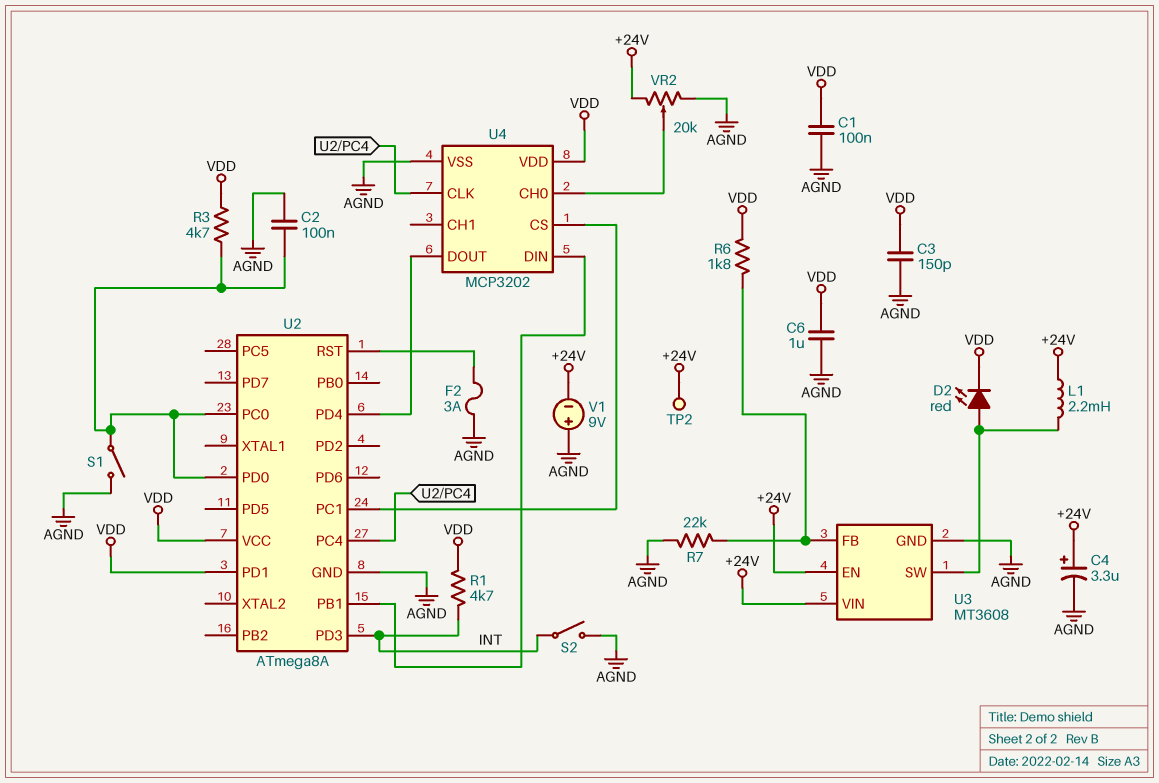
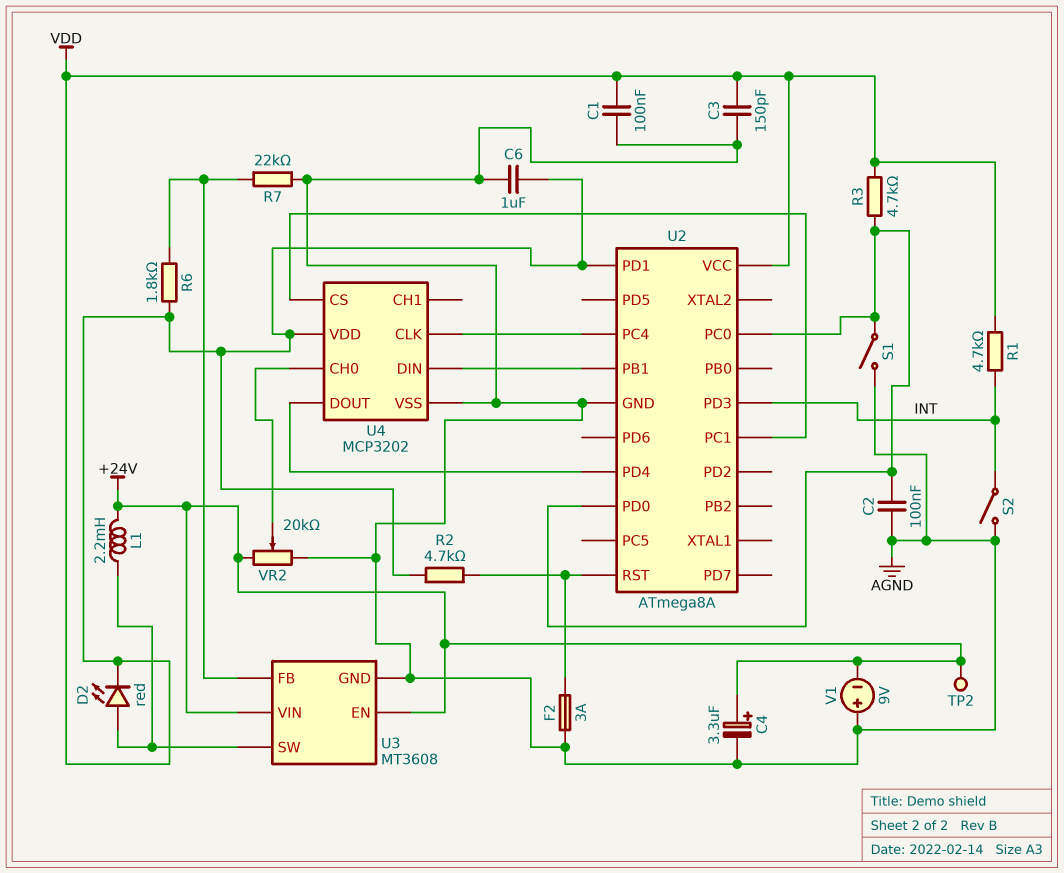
R2: none -> 4.7k (U2/RST, VDD)

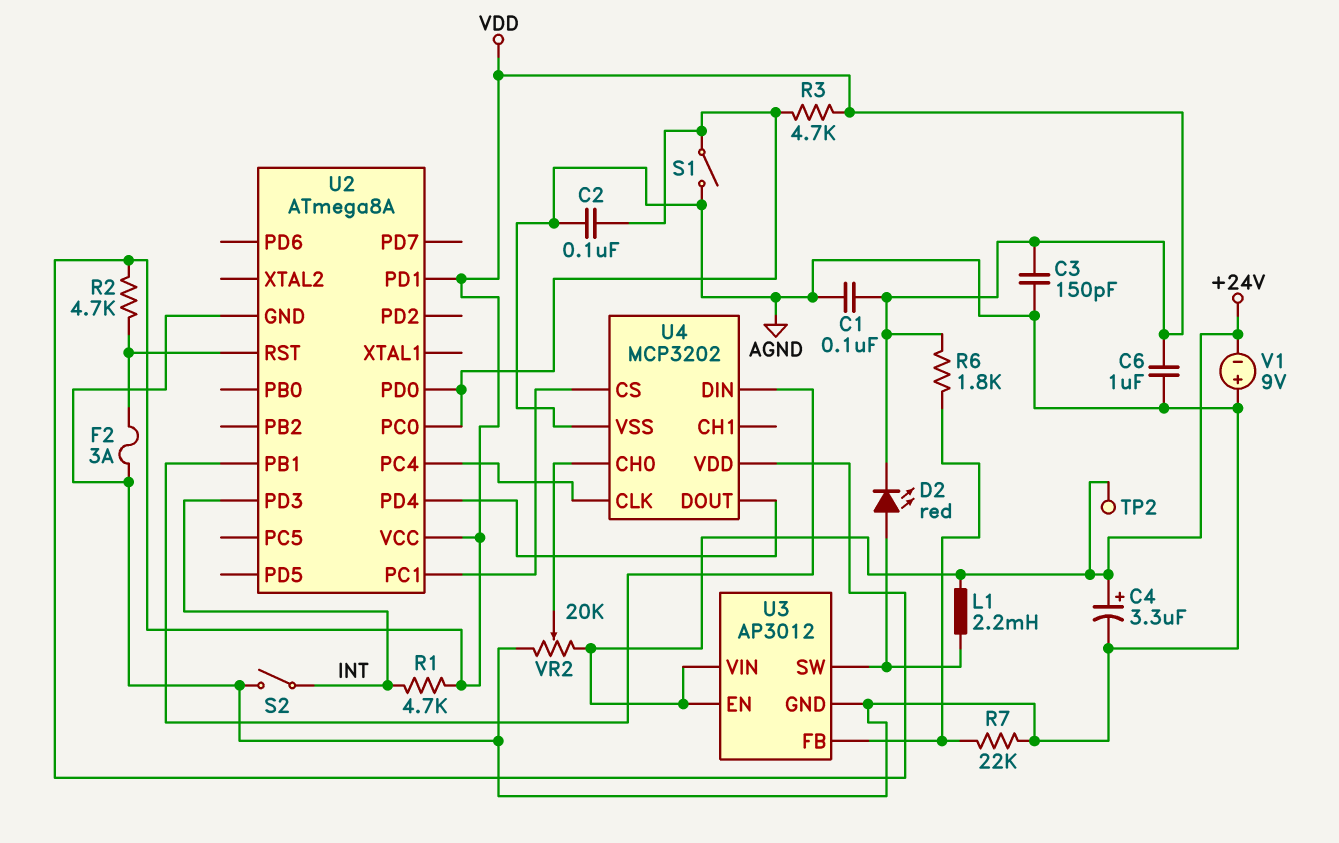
U3: MT3608 -> AP3012

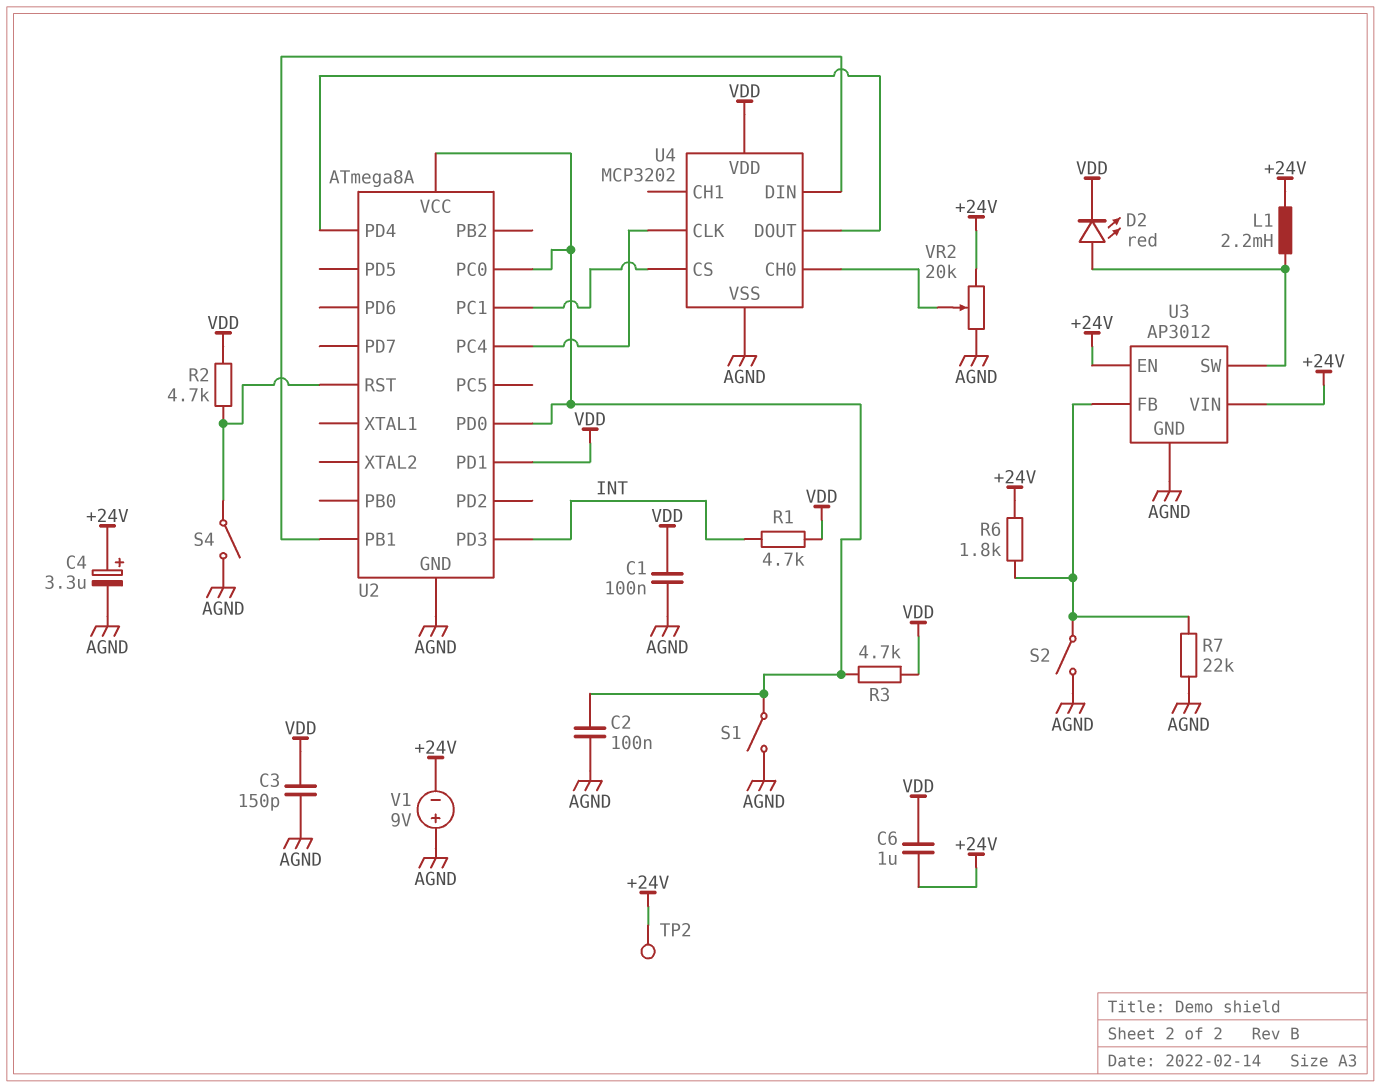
C6: 1uF (AGND, VDD) -> 1uF (+24V, VDD)
F2: 3A (AGND, U2/RST) -> none
R6: 1.8k (U3/FB, VDD) -> 1.8k (+24V, U3/FB)
S2: switch (AGND, INT) -> switch (AGND, U3/FB)
S4: none -> switch (AGND, U2/RST)
U2 pin VCC: VDD -> U2/PC0

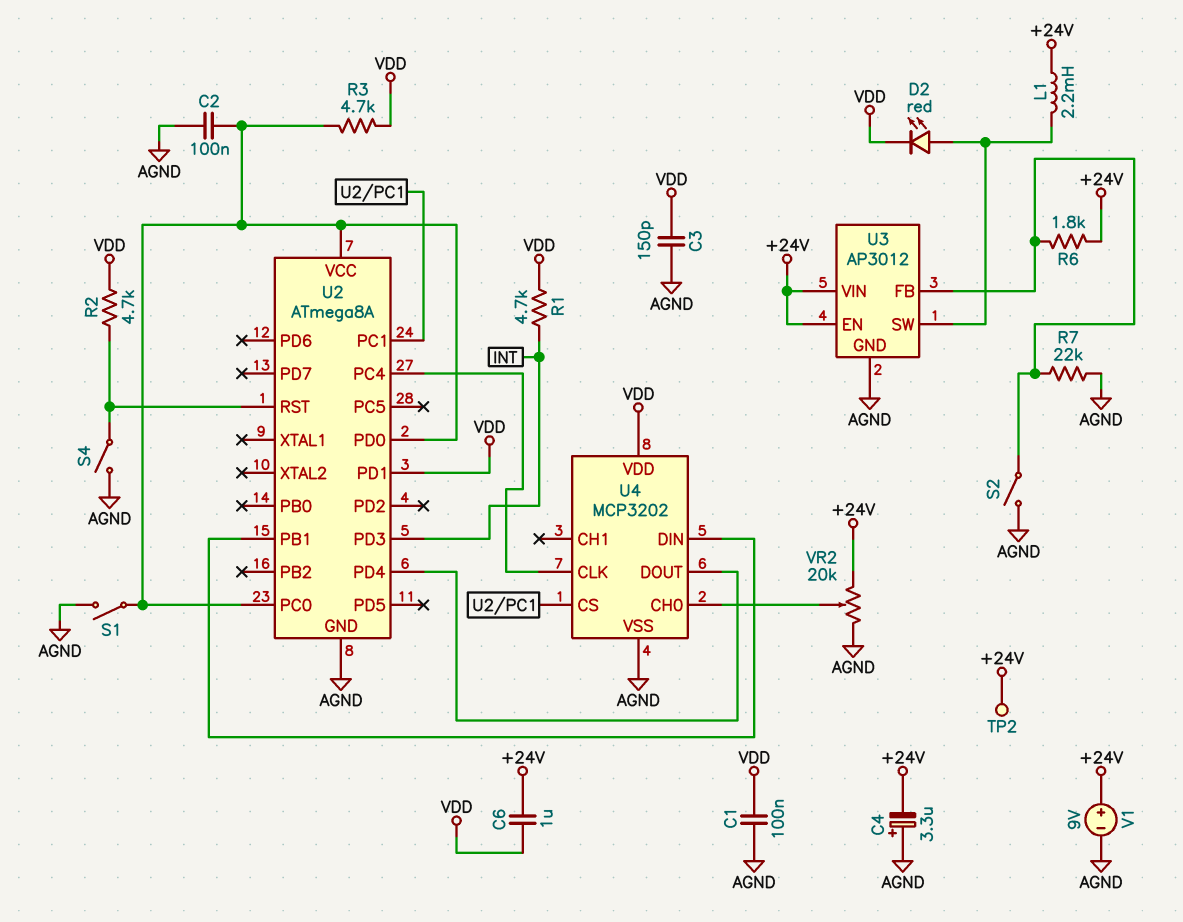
C4: 3.3uF (plus +24V, minus AGND) -> 3.3uF (plus AGND, minus +24V)
V1: 9V (plus AGND, minus +24V) -> 9V (plus +24V, minus AGND)

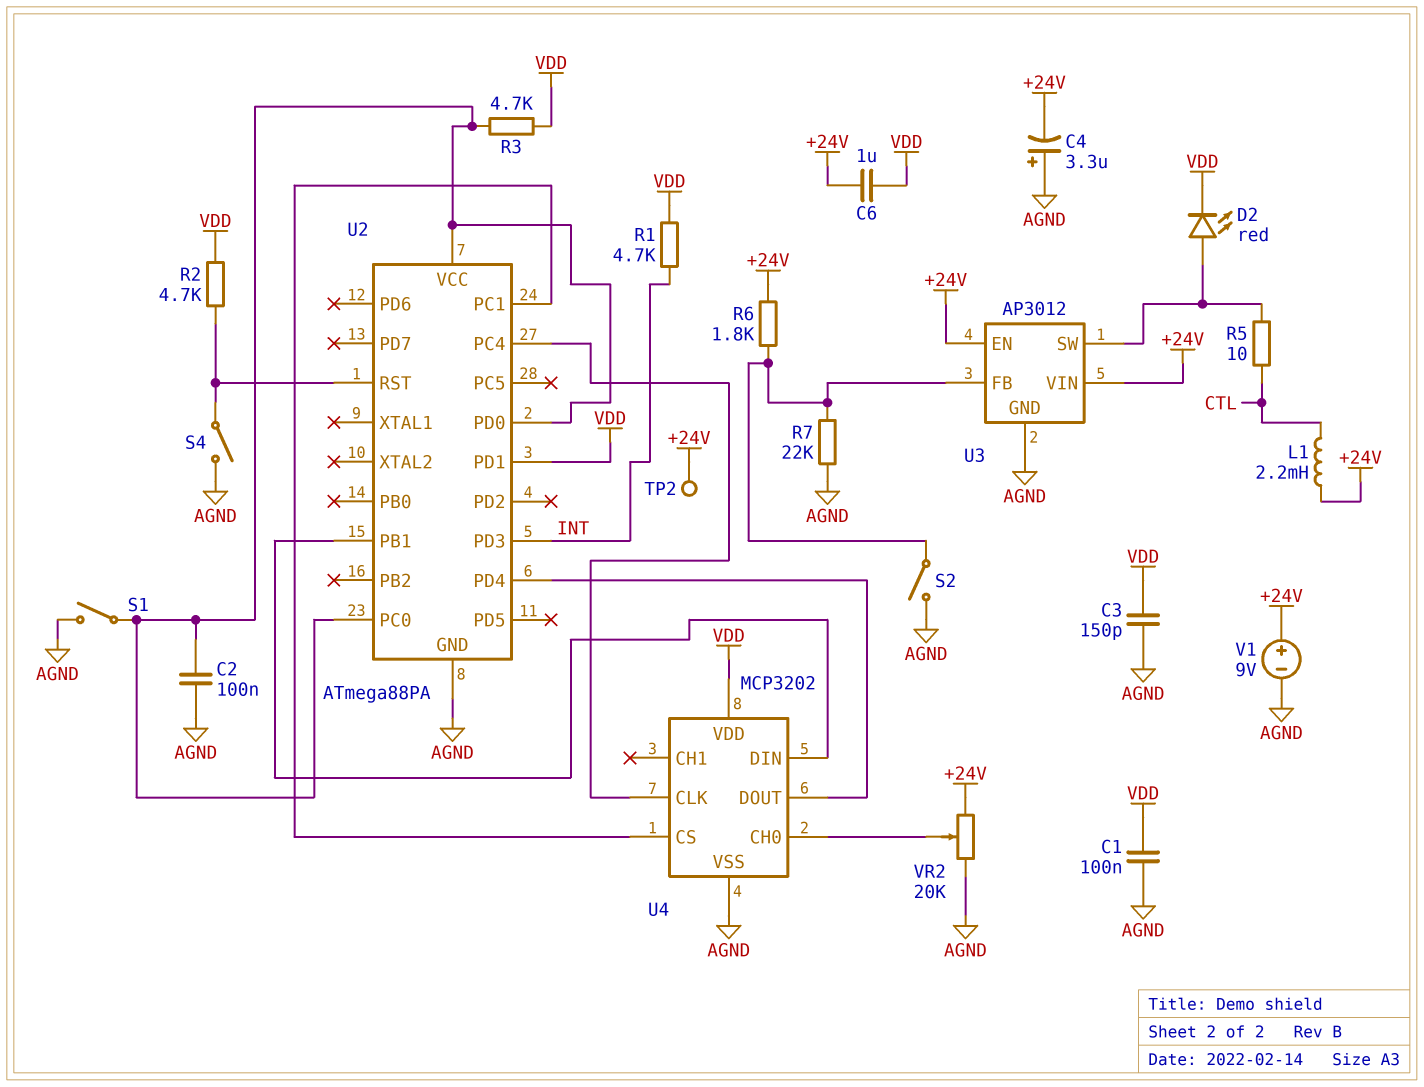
L1: 2.2mH (+24V, U3/SW) -> 2.2mH (+24V, CTL)
R5: none -> 10 (CTL, U3/SW)
U2: ATmega8A -> ATmega88PA

